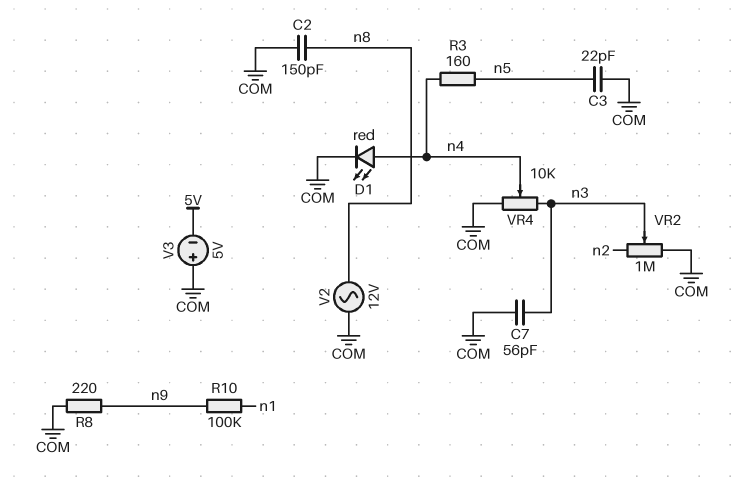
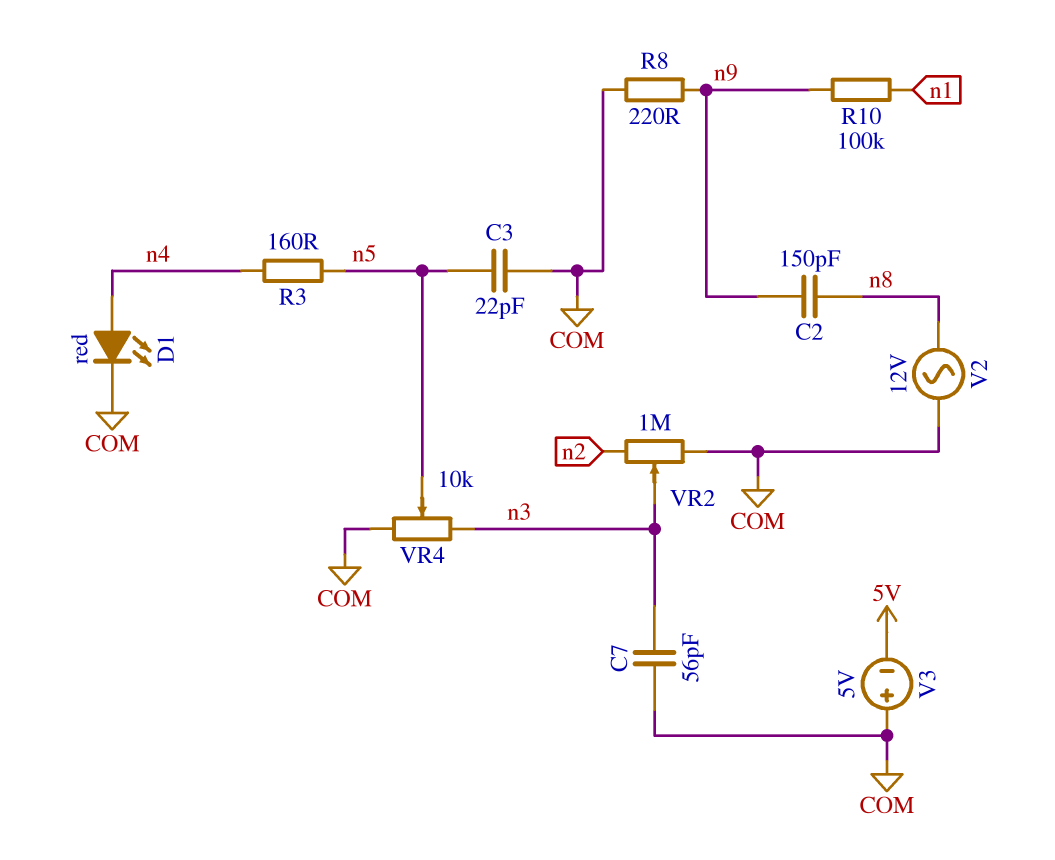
C2: 150pF (COM, n8) -> 150pF (n8, n9)
VR4: 10k (COM, n3, wiper n4) -> 10k (COM, n3, wiper n5)

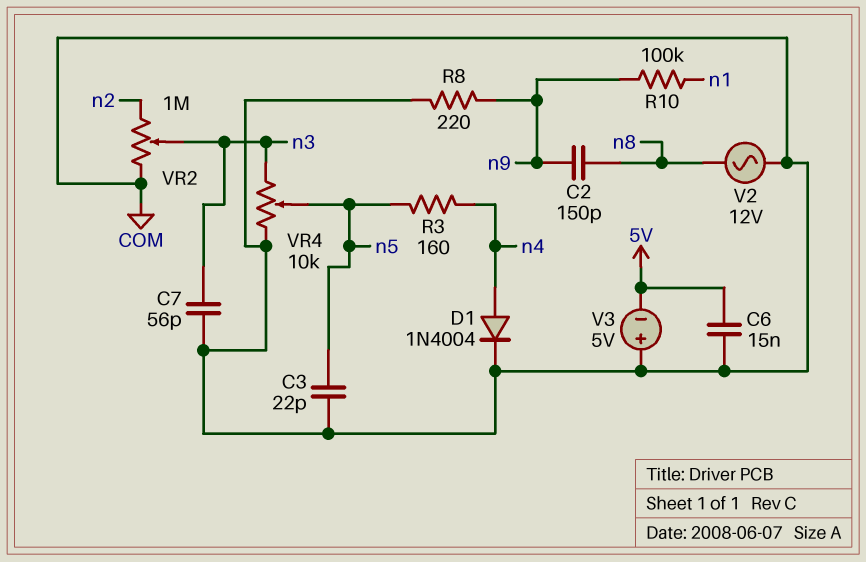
C6: none -> 15nF (5V, COM)
D1: LED red (A n4, K COM) -> diode 1N4004 (A n4, K COM)

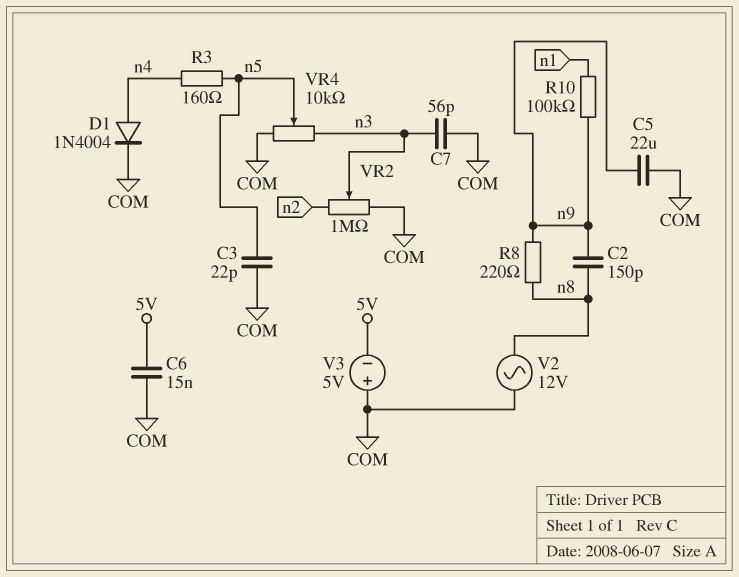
C5: none -> 22uF (COM, n9)
R8: 220 (COM, n9) -> 220 (n8, n9)

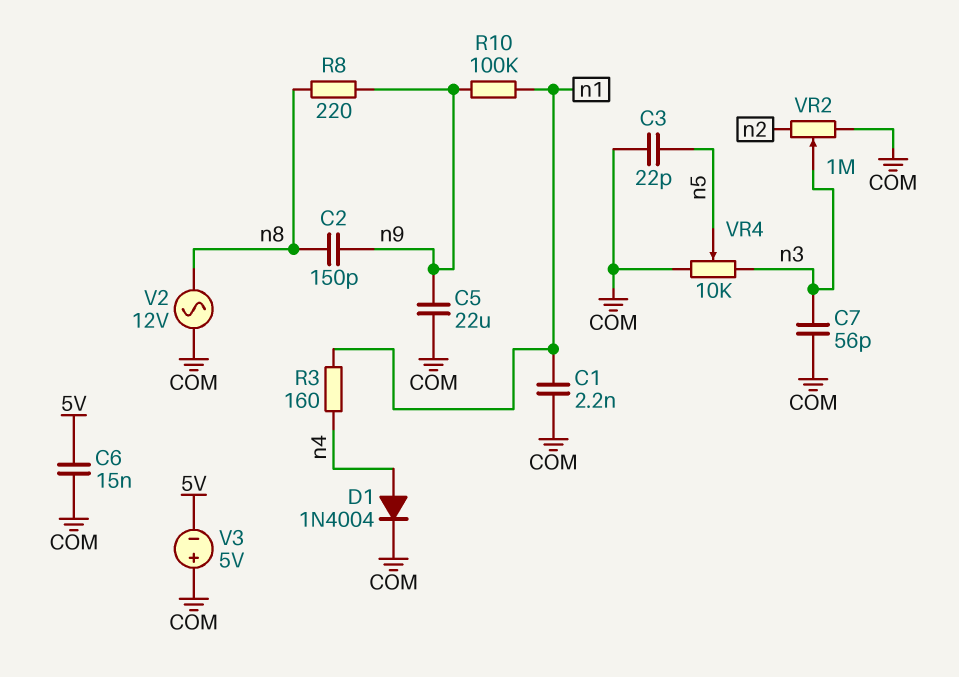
C1: none -> 2.2nF (COM, n1)
R3: 160 (n4, n5) -> 160 (n1, n4)

